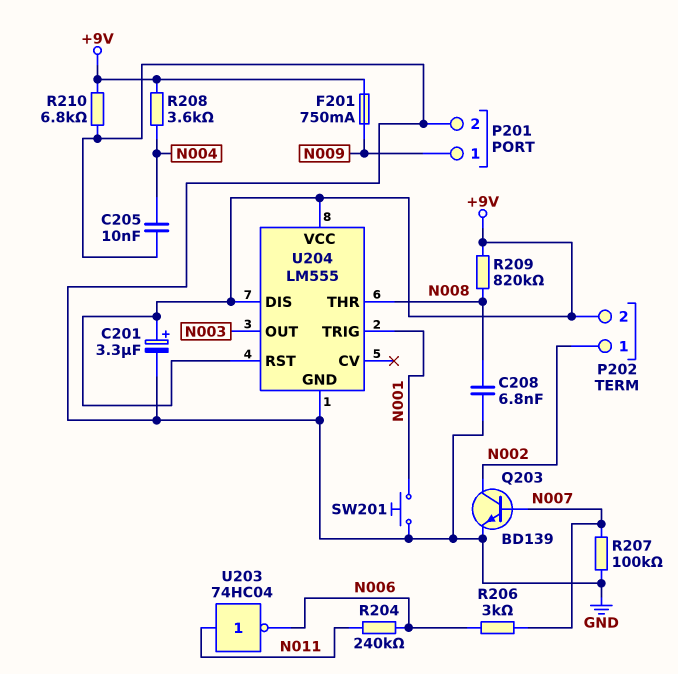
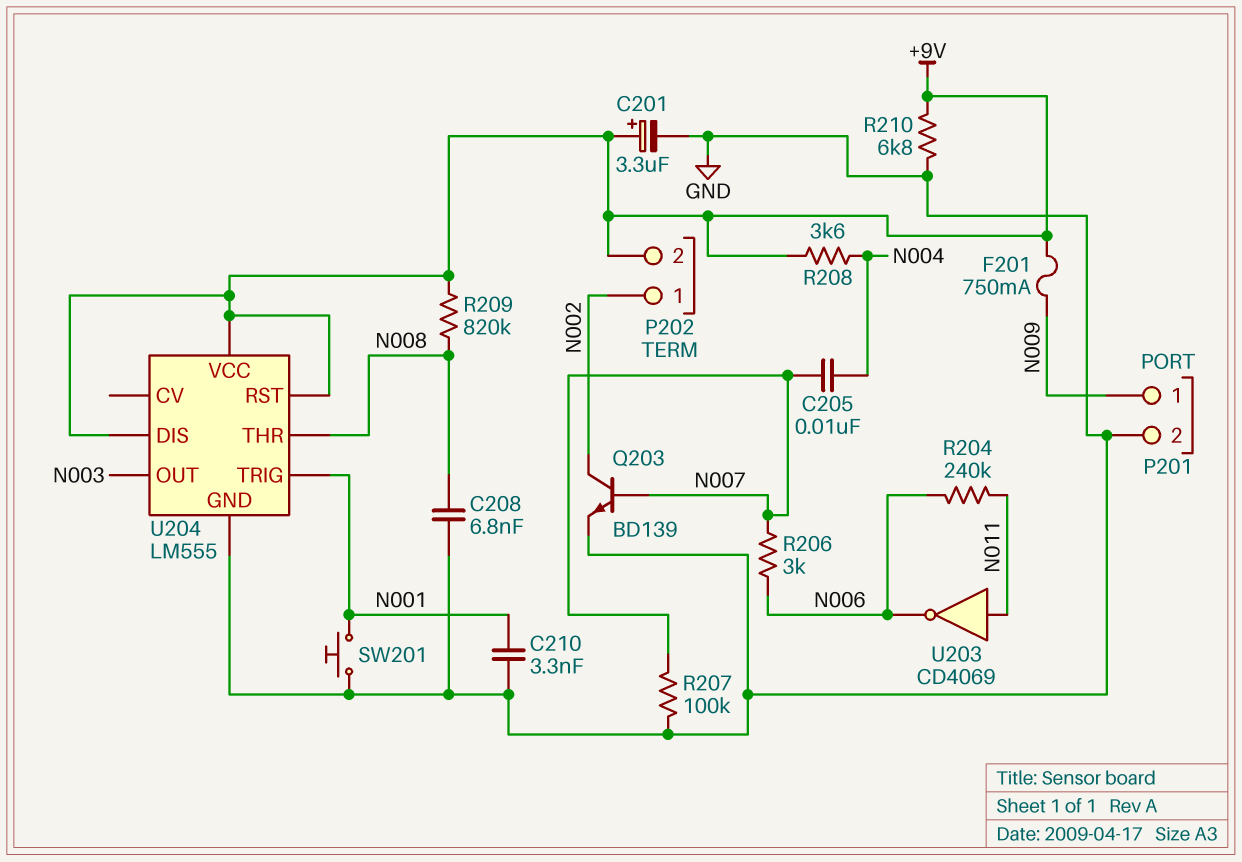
C205: 10nF (GND, N004) -> 10nF (N004, N007)
C210: none -> 3.3nF (GND, N001)
U203: NOT 74HC04 (in N011, out N006) -> NOT CD4069 (in N011, out N006)

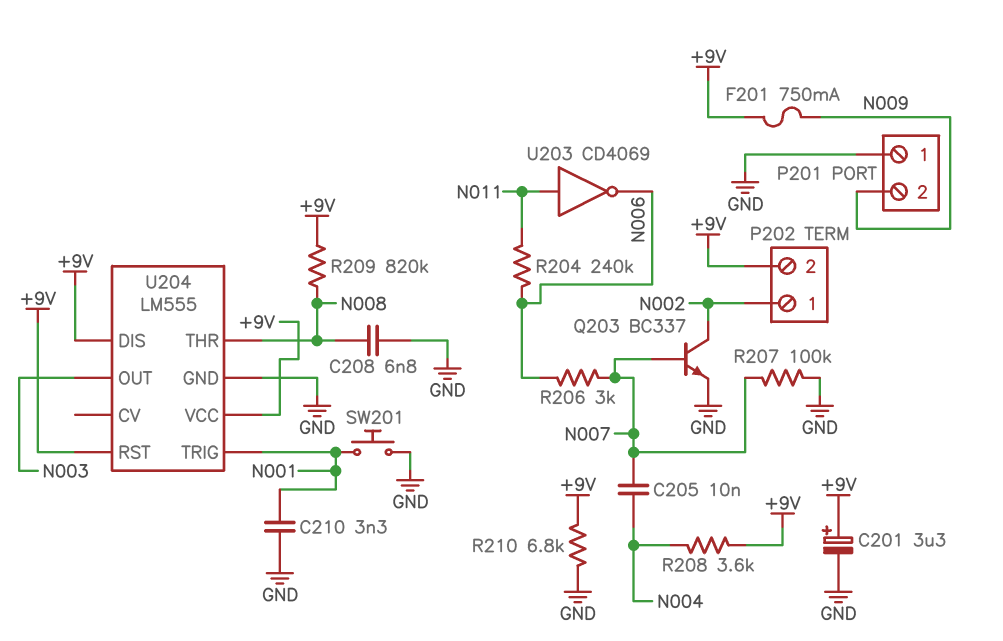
P201 pin 1: N009 -> GND
P201 pin 2: GND -> N009
Q203: NPN BD139 (B N007, C N002, E GND) -> NPN BC337 (B N007, C N002, E GND)

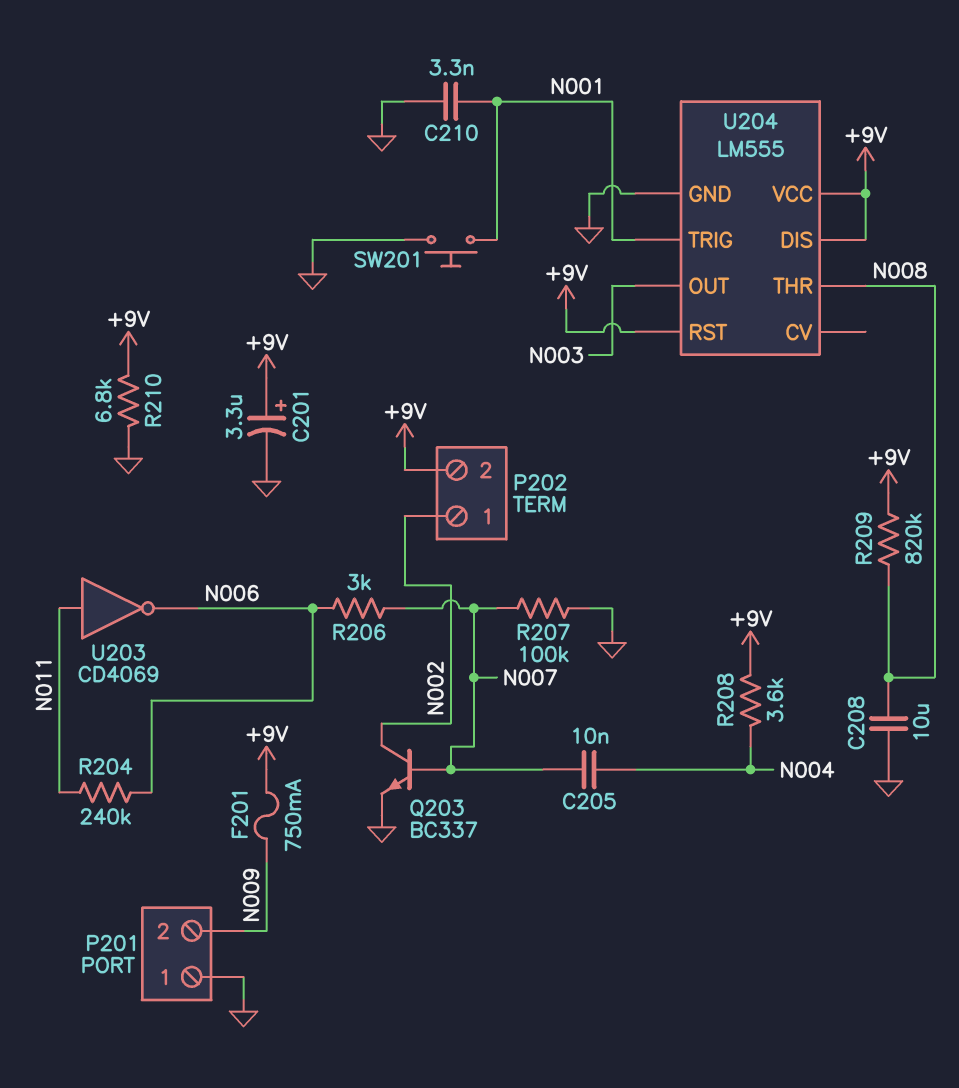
C208: 6.8nF (GND, N008) -> 10uF (GND, N008)

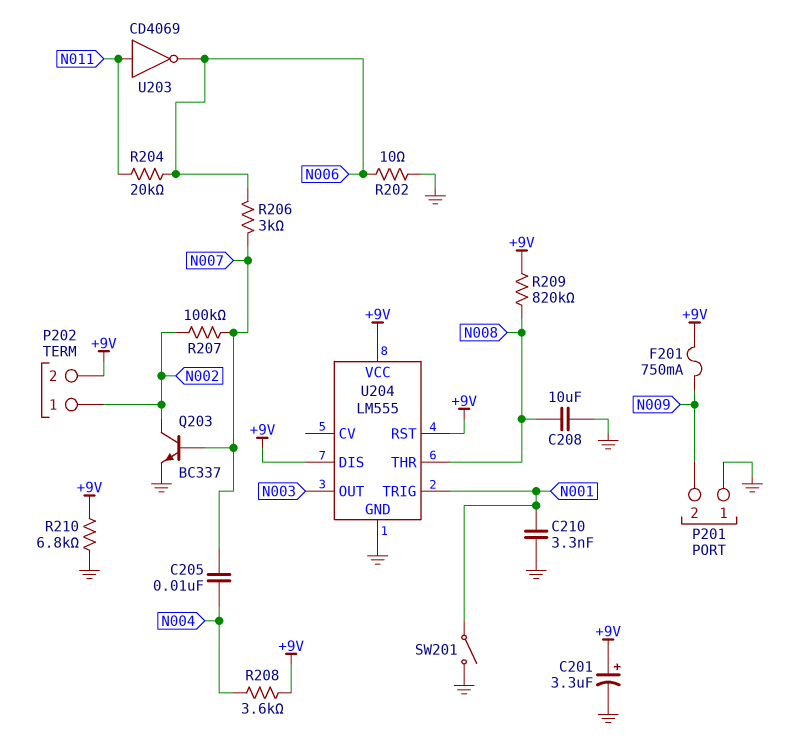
R202: none -> 10 (GND, N006)
R204: 240k (N006, N011) -> 20k (N006, N011)
R207: 100k (GND, N007) -> 100k (N002, N007)
SW201: button (GND, N001) -> switch (GND, N001)

